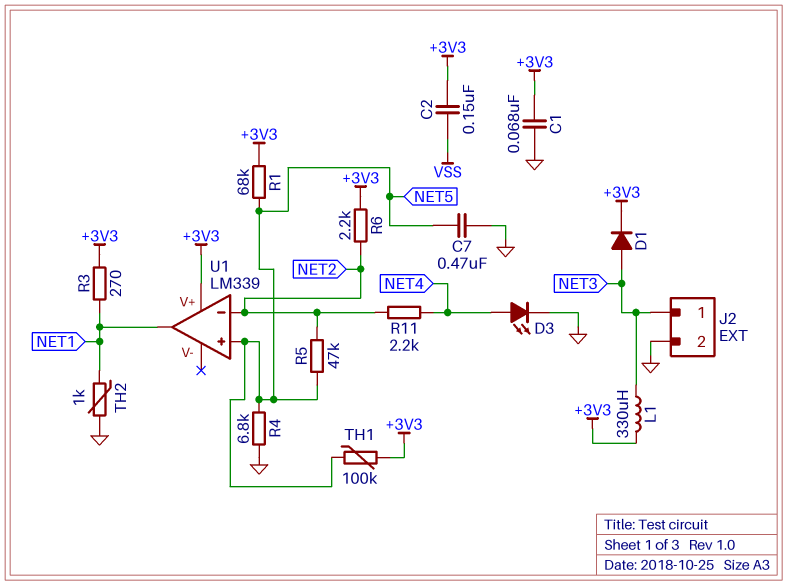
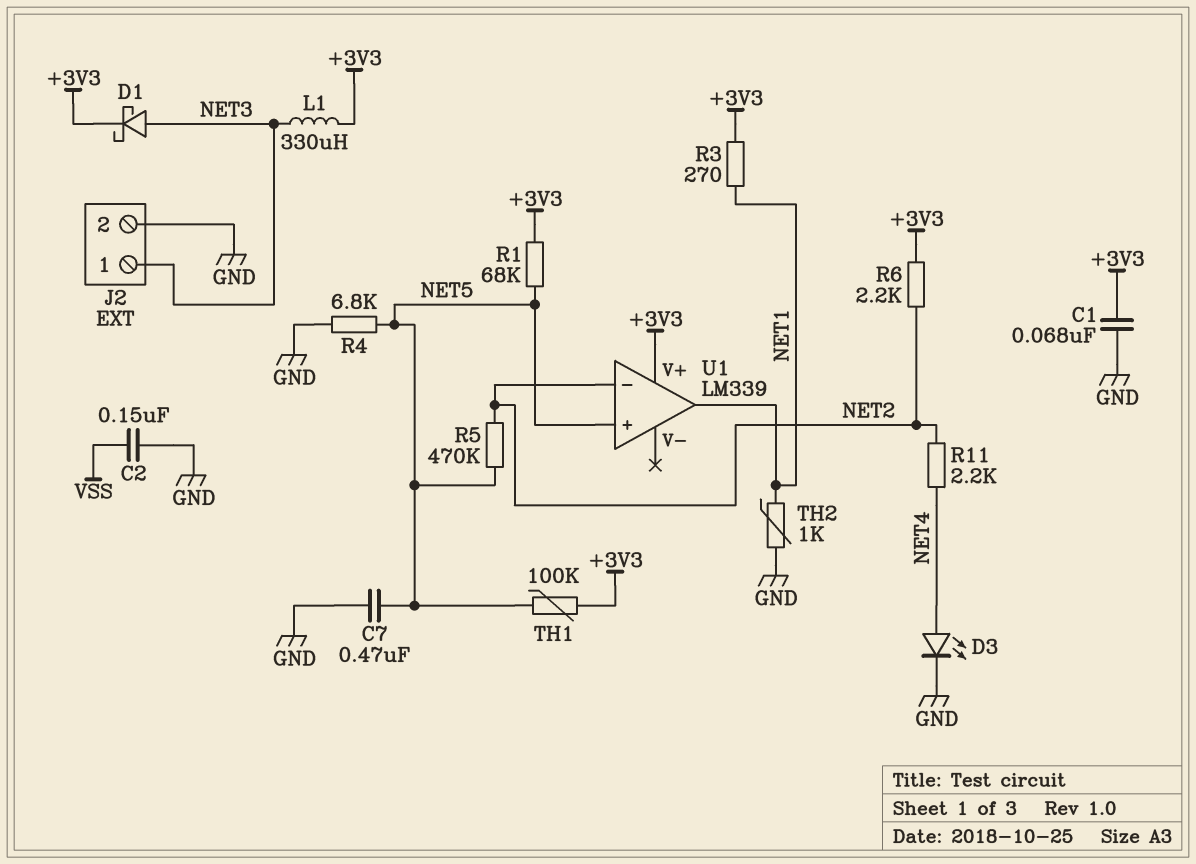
C2: 150nF (+3V3, VSS) -> 150nF (GND, VSS)
D1: diode (A NET3, K +3V3) -> schottky (A NET3, K +3V3)
R5: 47k (NET2, NET5) -> 470k (NET2, NET5)

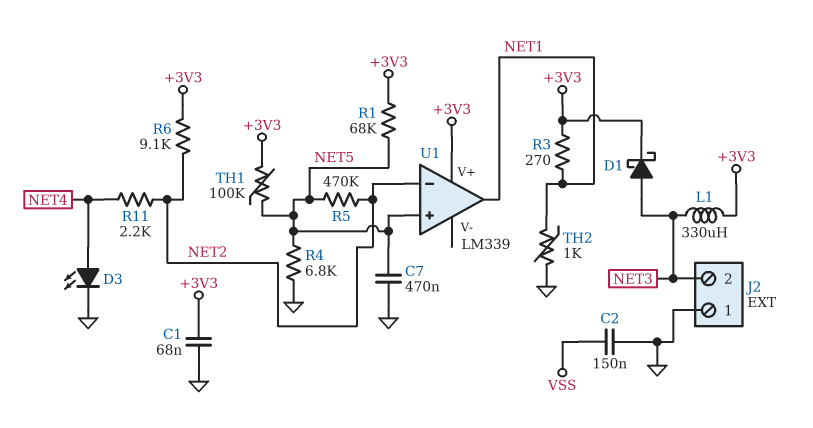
J2 pin 1: NET3 -> GND
J2 pin 2: GND -> NET3
R6: 2.2k (+3V3, NET2) -> 9.1k (+3V3, NET2)

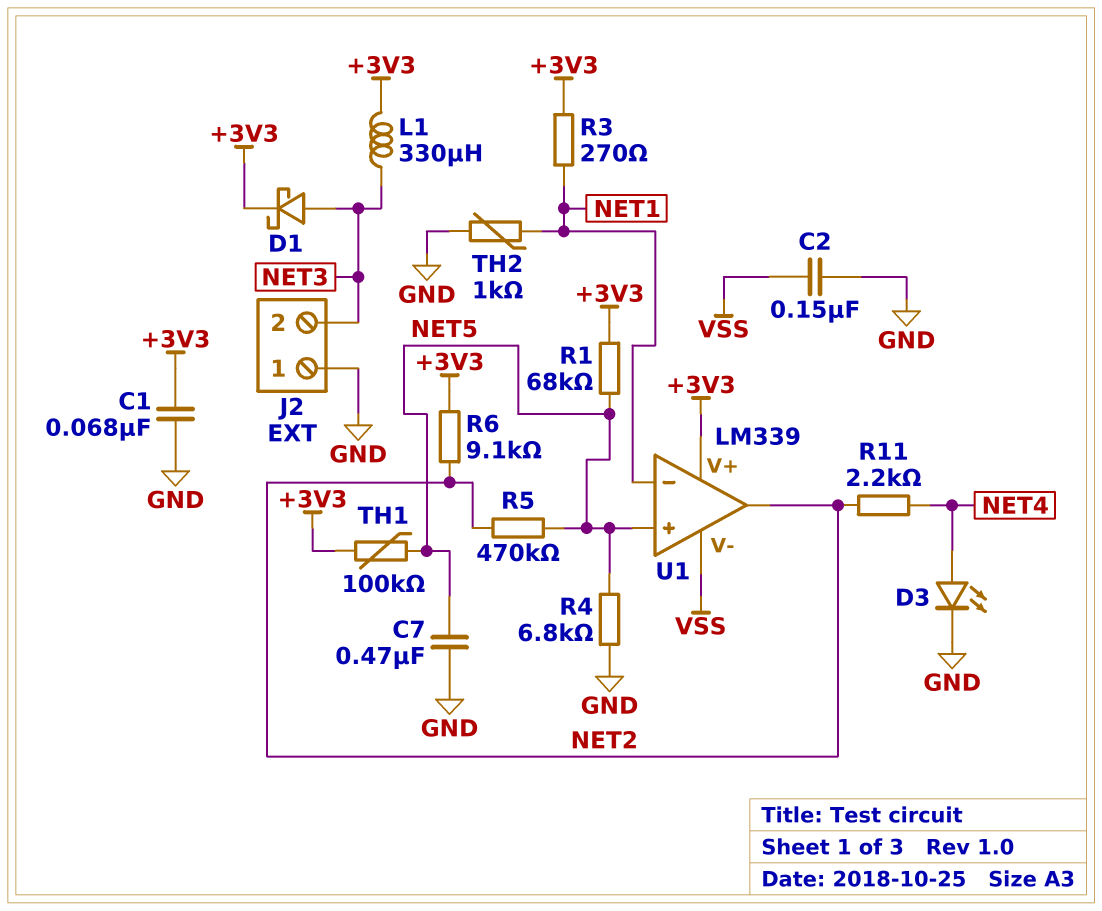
U1 pin V-: none -> VSS
U1 pin in-: NET2 -> NET1
U1 pin out: NET1 -> NET2

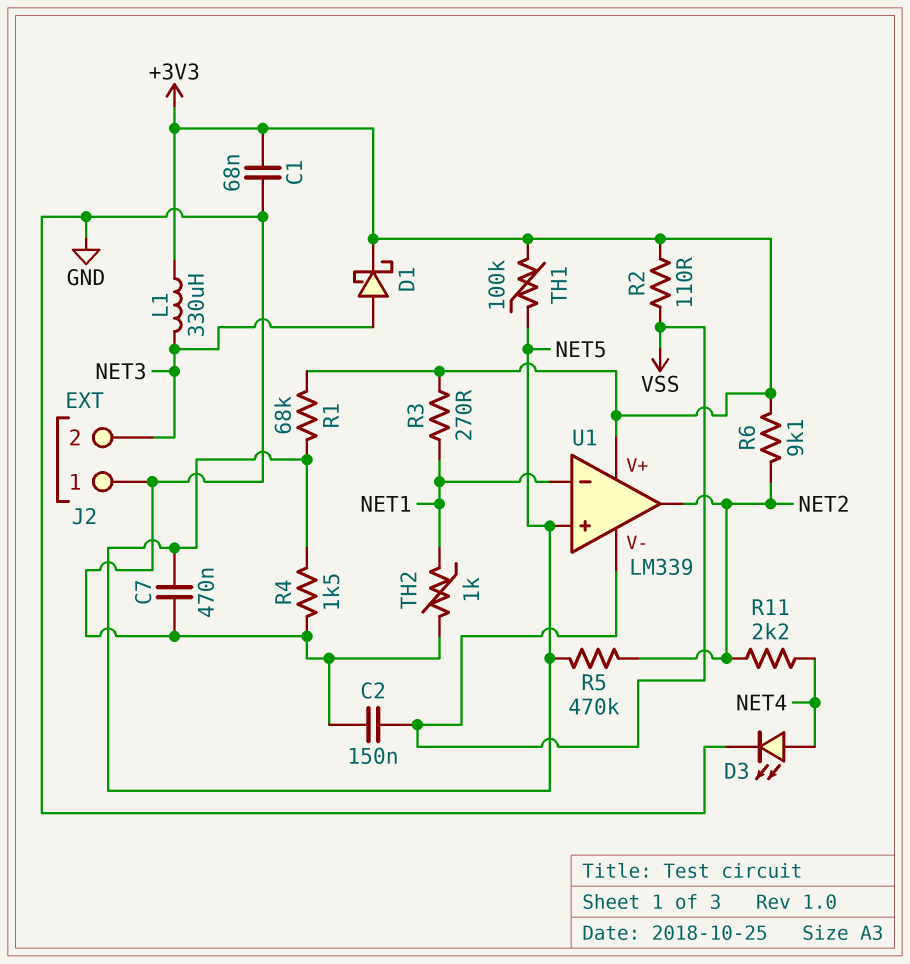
R2: none -> 110 (+3V3, VSS)
R4: 6.8k (GND, NET5) -> 1.5k (GND, NET5)

